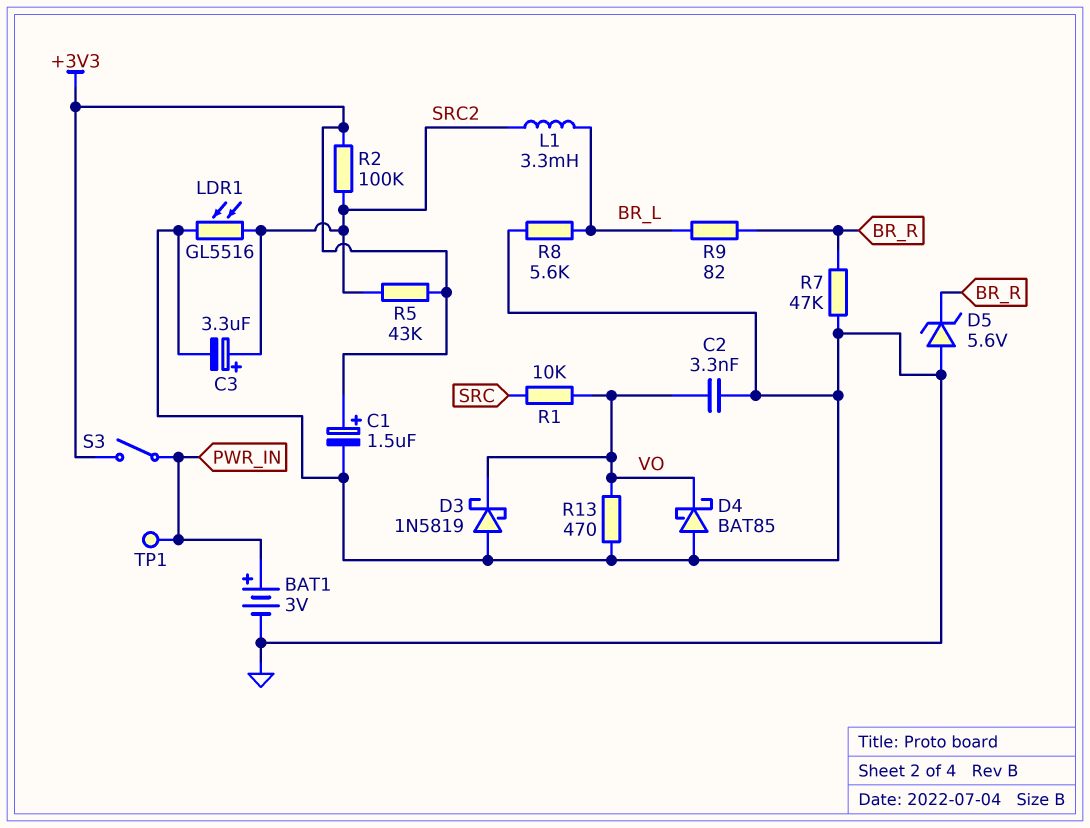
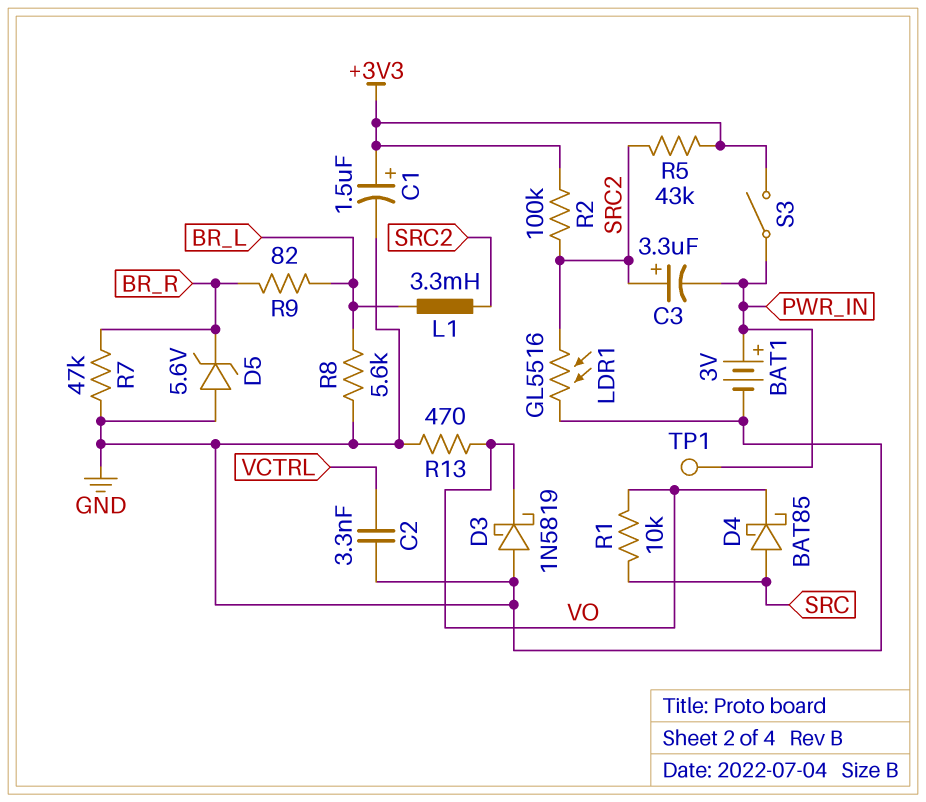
C2: 3.3nF (GND, VO) -> 3.3nF (GND, VCTRL)
C3: 3.3uF (plus SRC2, minus GND) -> 3.3uF (plus SRC2, minus PWR_IN)
D4: schottky BAT85 (A GND, K VO) -> schottky BAT85 (A SRC, K VO)

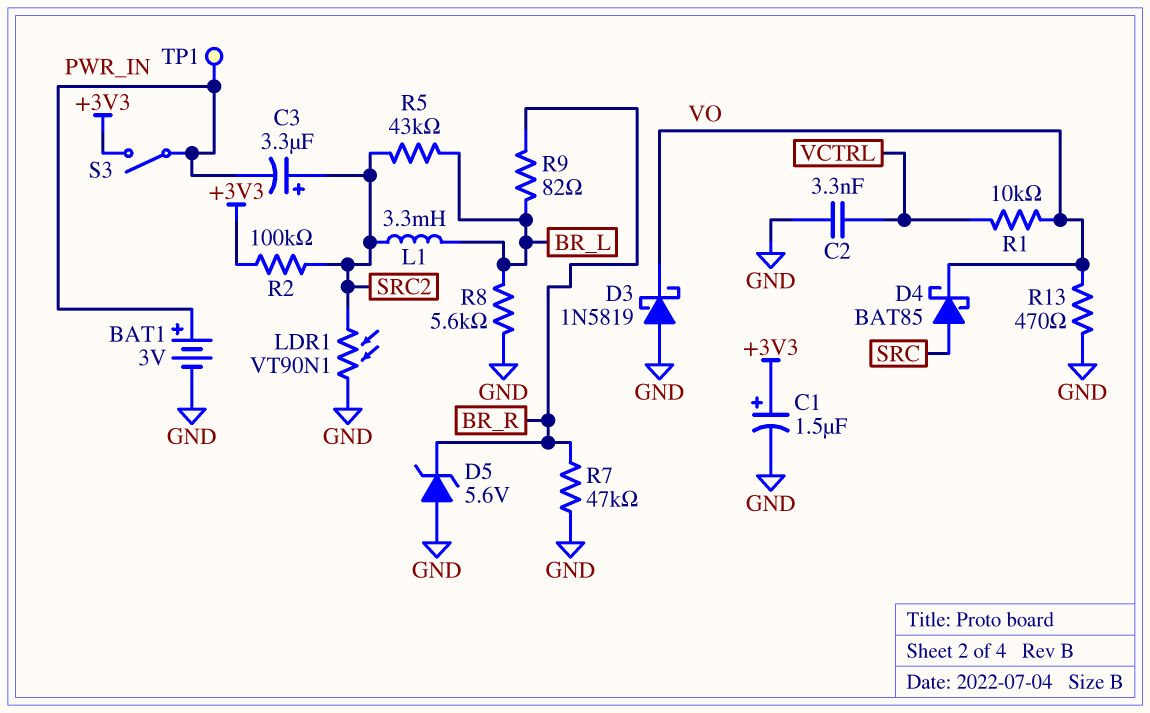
LDR1: GL5516 (GND, SRC2) -> VT90N1 (GND, SRC2)
R1: 10k (SRC, VO) -> 10k (VCTRL, VO)
R5: 43k (+3V3, SRC2) -> 43k (BR_L, SRC2)

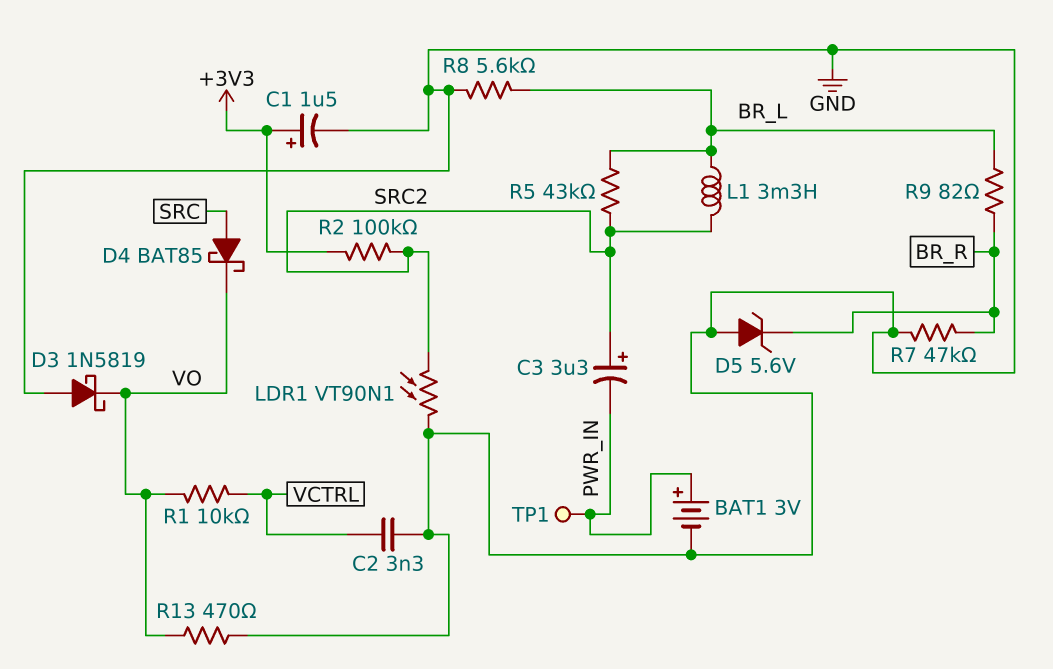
S3: switch (+3V3, PWR_IN) -> none

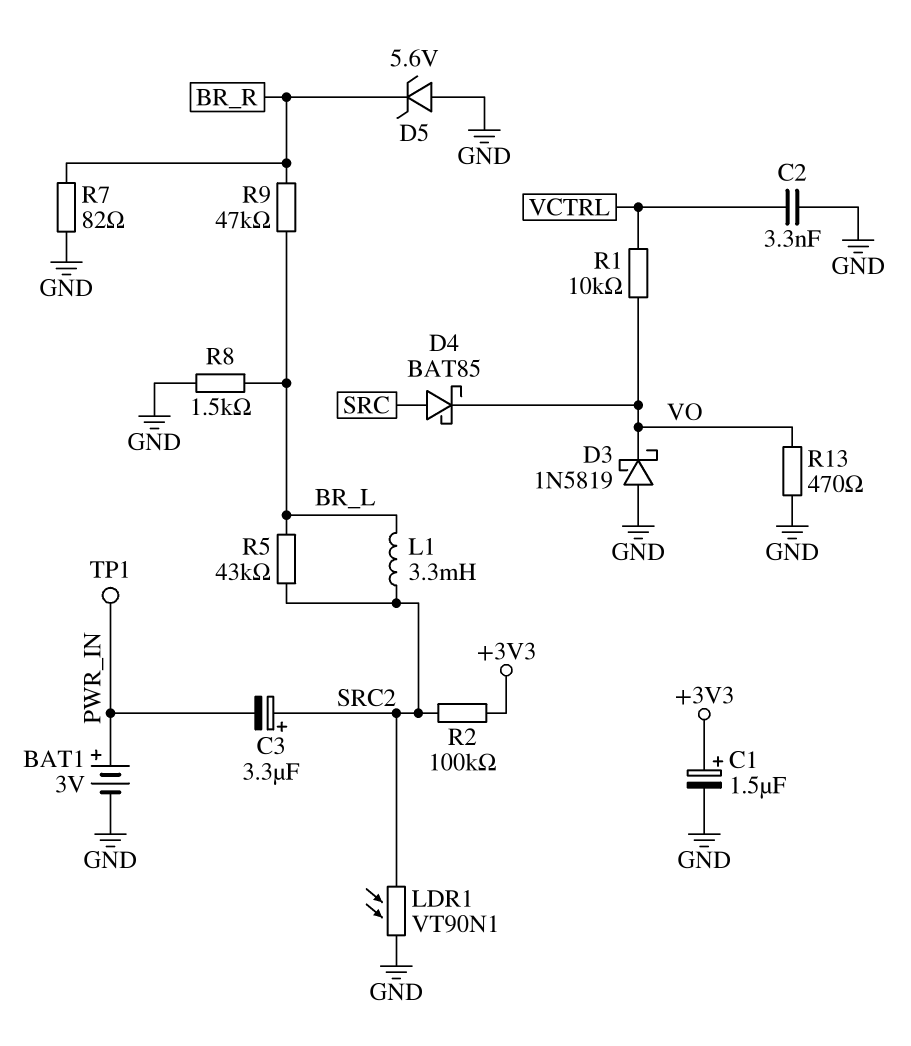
R7: 47k (BR_R, GND) -> 82 (BR_R, GND)
R8: 5.6k (BR_L, GND) -> 1.5k (BR_L, GND)
R9: 82 (BR_L, BR_R) -> 47k (BR_L, BR_R)

